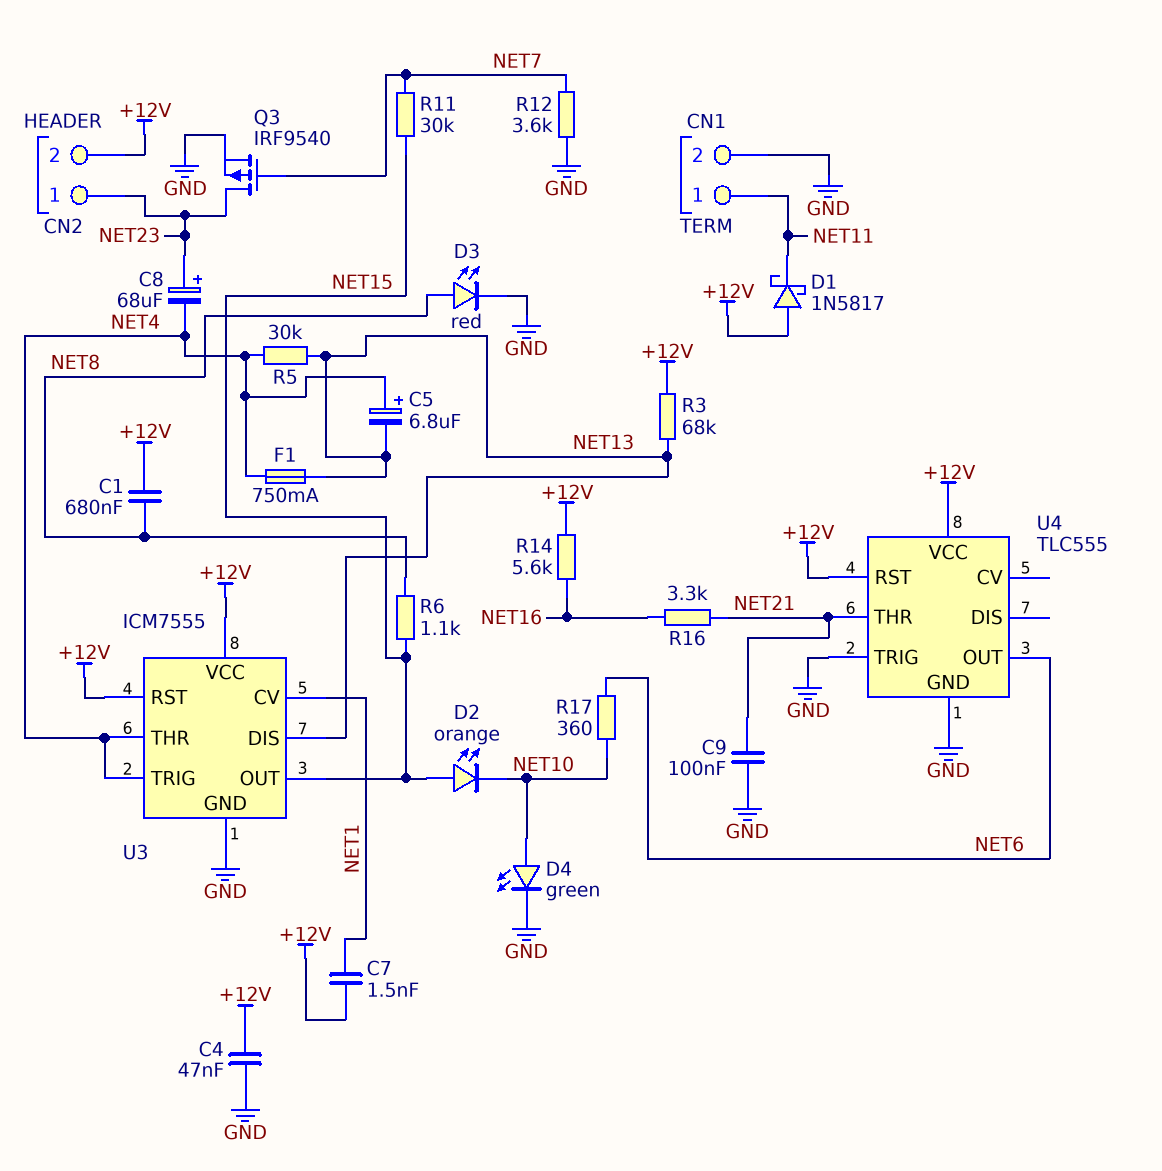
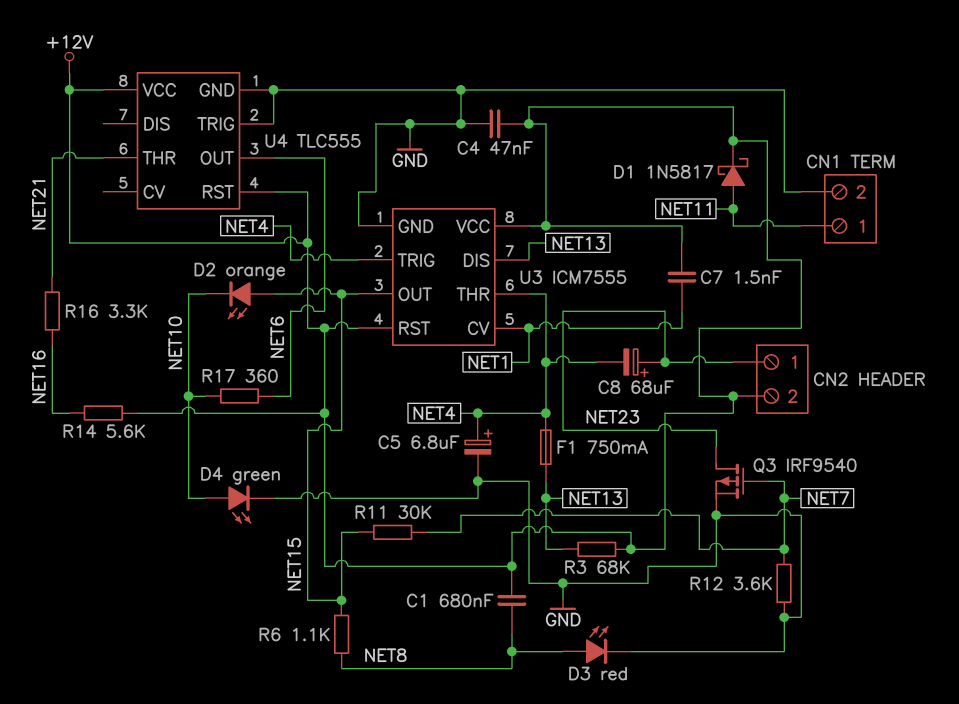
C5: 6.8uF (plus NET4, minus NET13) -> 6.8uF (plus NET4, minus GND)
C9: 100nF (GND, NET21) -> none
D1: schottky 1N5817 (A +12V, K NET11) -> schottky 1N5817 (A NET11, K +12V)
R5: 30k (NET4, NET13) -> none

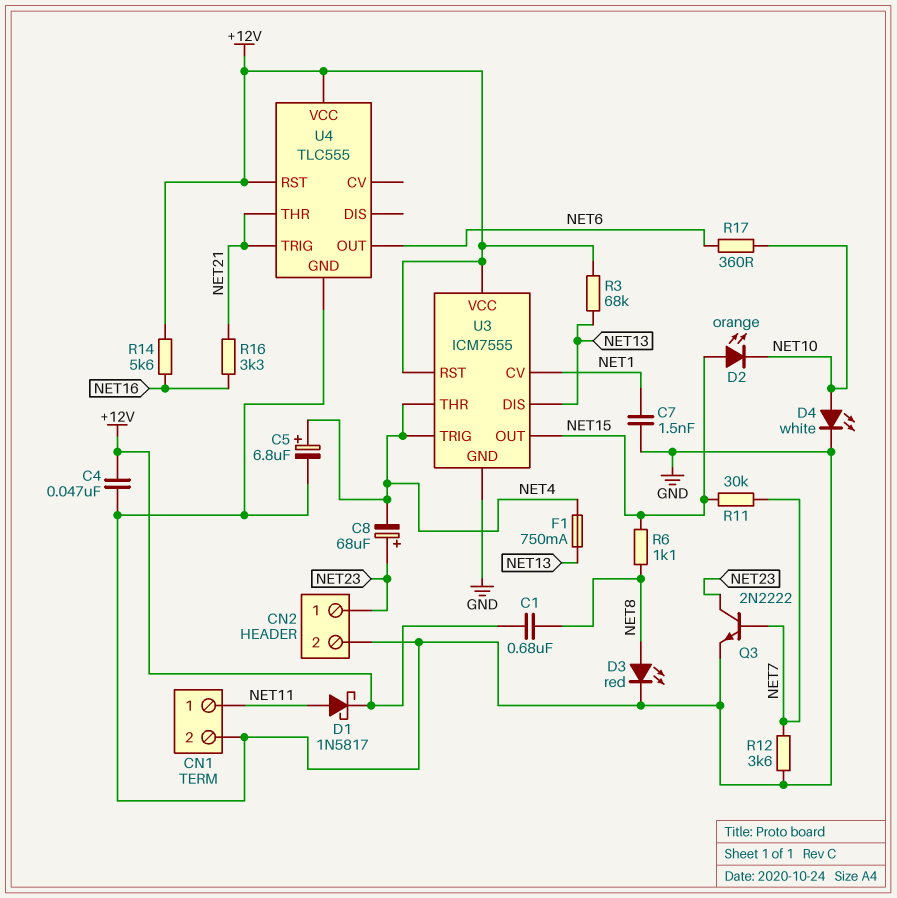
C7: 1.5nF (+12V, NET1) -> 1.5nF (GND, NET1)
CN2 pin 2: +12V -> GND
D4: LED green (A NET10, K GND) -> LED white (A NET10, K GND)
Q3: PMOS IRF9540 (G NET7, D NET23, S GND) -> NPN 2N2222 (B NET7, C NET23, E GND)
U4 pin TRIG: GND -> NET21

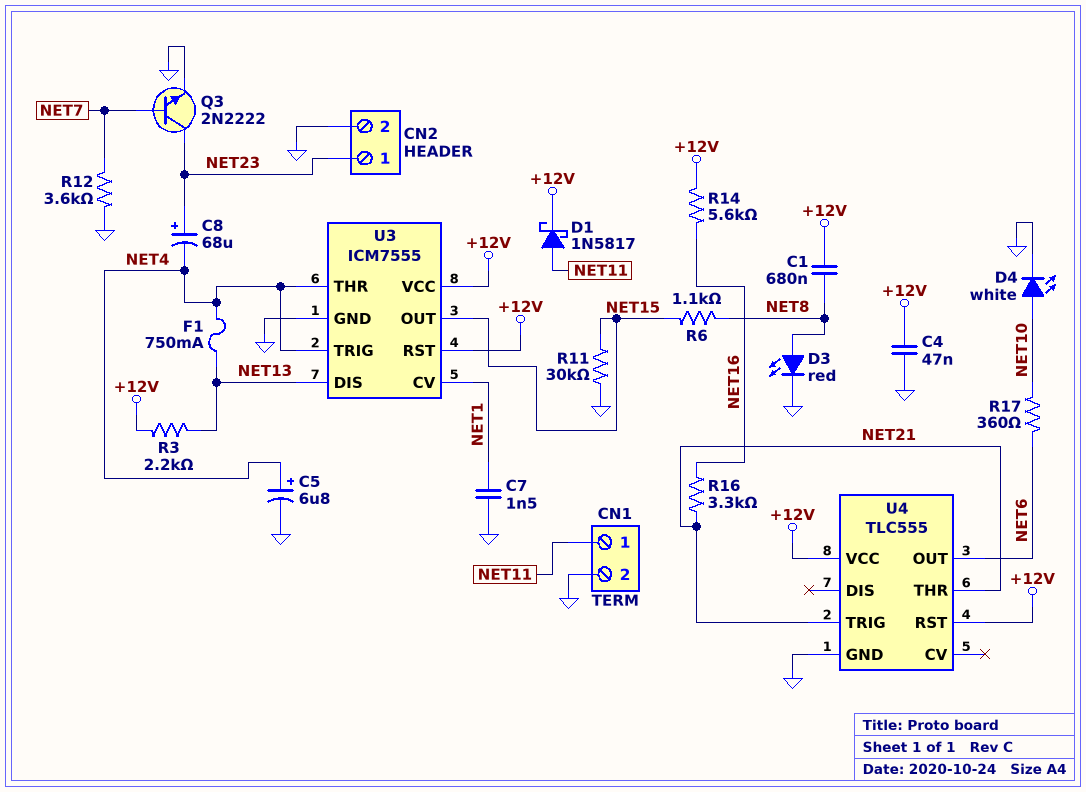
D2: LED orange (A NET15, K NET10) -> none
R3: 68k (+12V, NET13) -> 2.2k (+12V, NET13)
R11: 30k (NET7, NET15) -> 30k (GND, NET15)

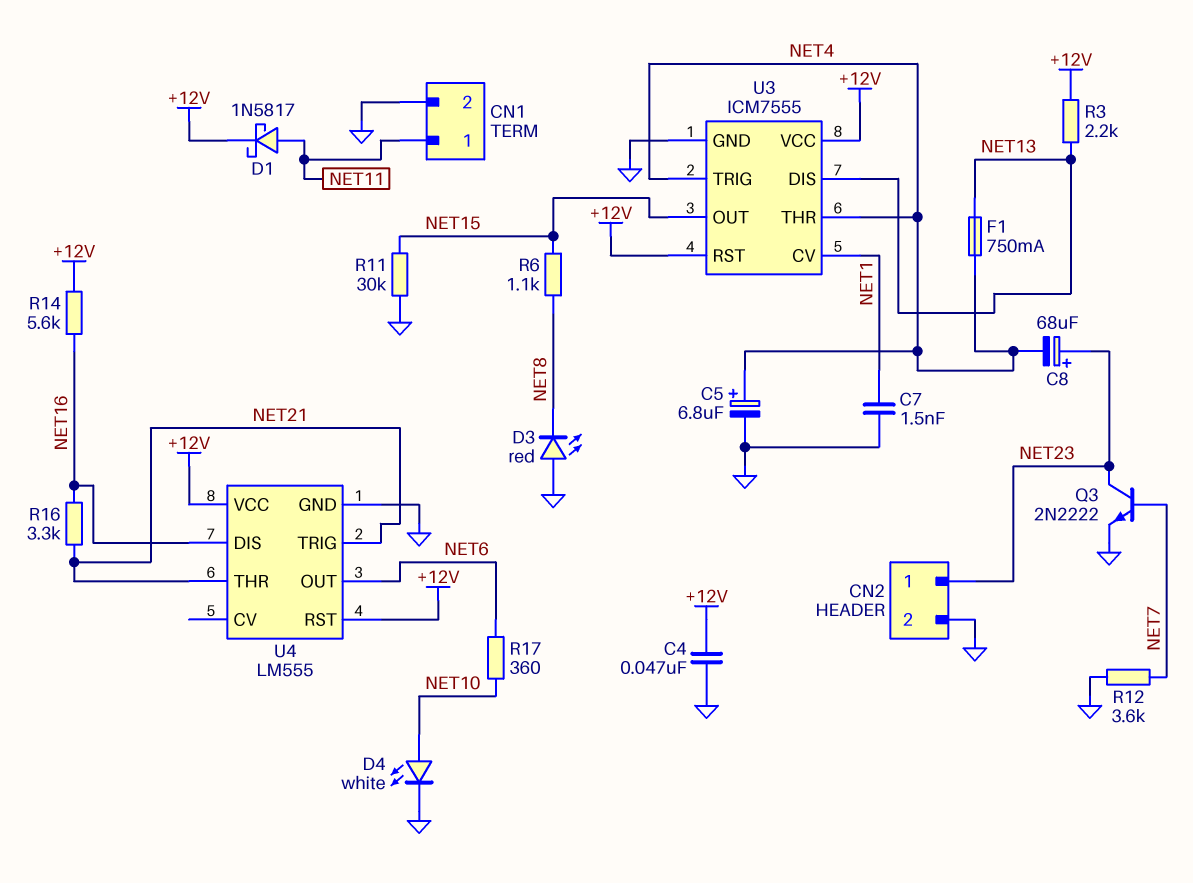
C1: 680nF (+12V, NET8) -> none
D3: LED red (A NET8, K GND) -> LED red (A GND, K NET8)
U4: TLC555 -> LM555
U4 pin DIS: none -> NET16

